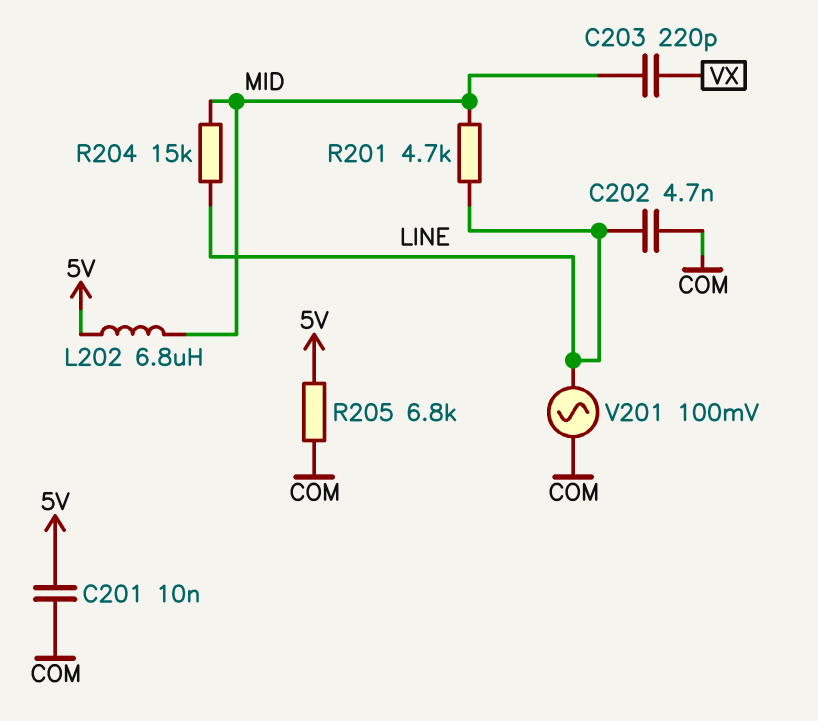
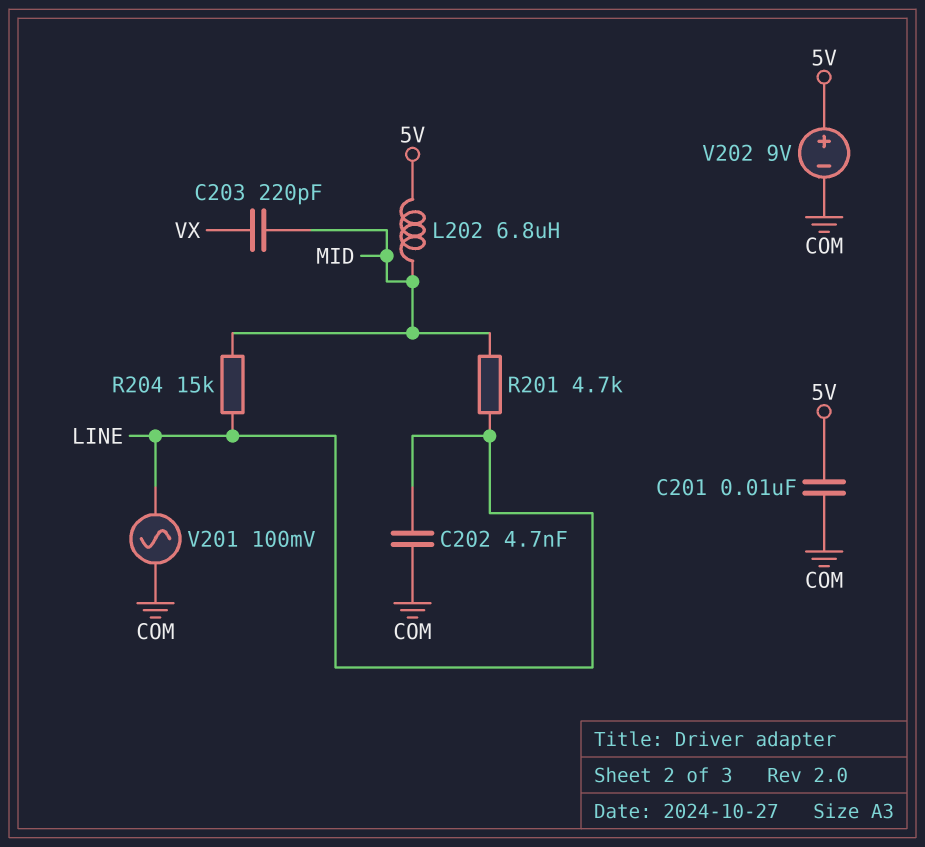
R205: 6.8k (5V, COM) -> none
V202: none -> 9V (plus 5V, minus COM)

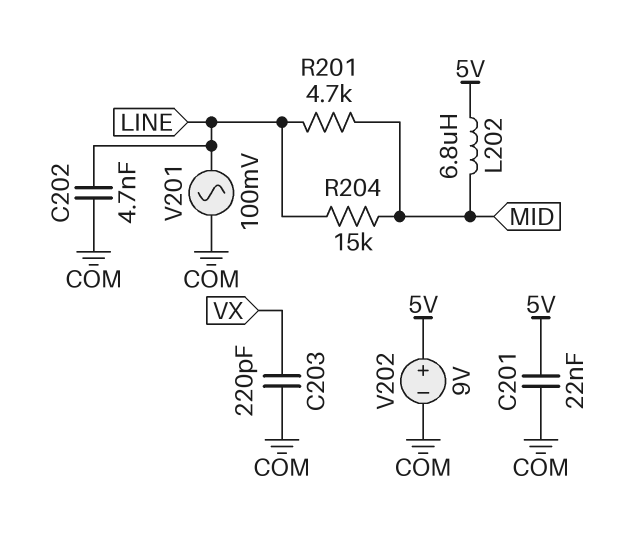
C201: 10nF (5V, COM) -> 22nF (5V, COM)
C203: 220pF (MID, VX) -> 220pF (COM, VX)

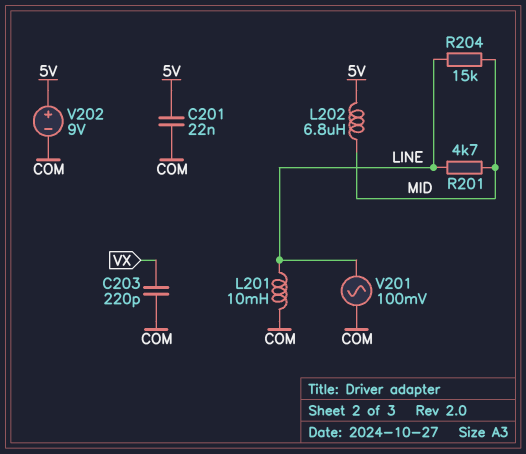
C202: 4.7nF (COM, LINE) -> none
L201: none -> 10mH (COM, LINE)

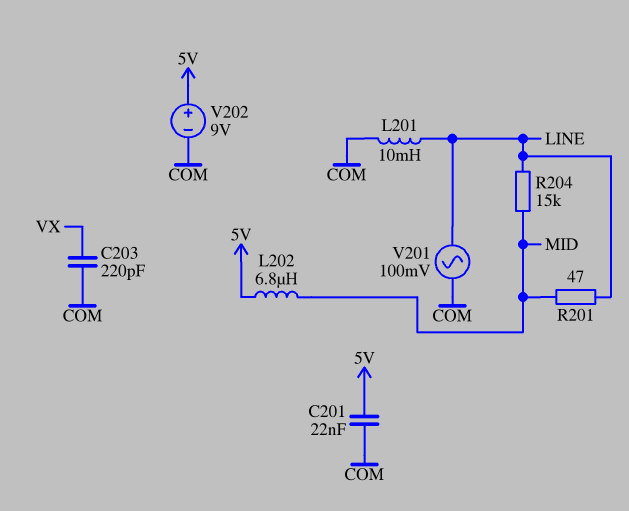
R201: 4.7k (LINE, MID) -> 47 (LINE, MID)

